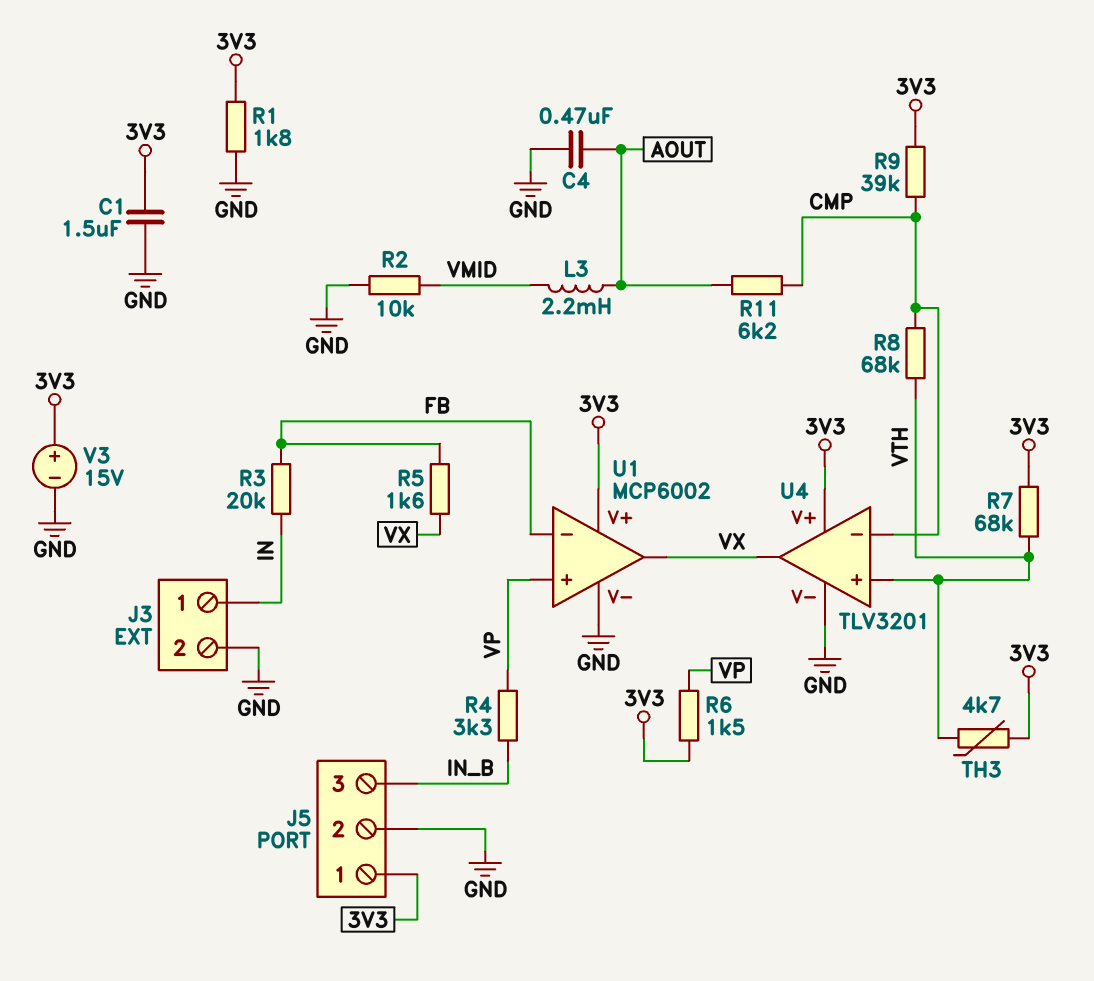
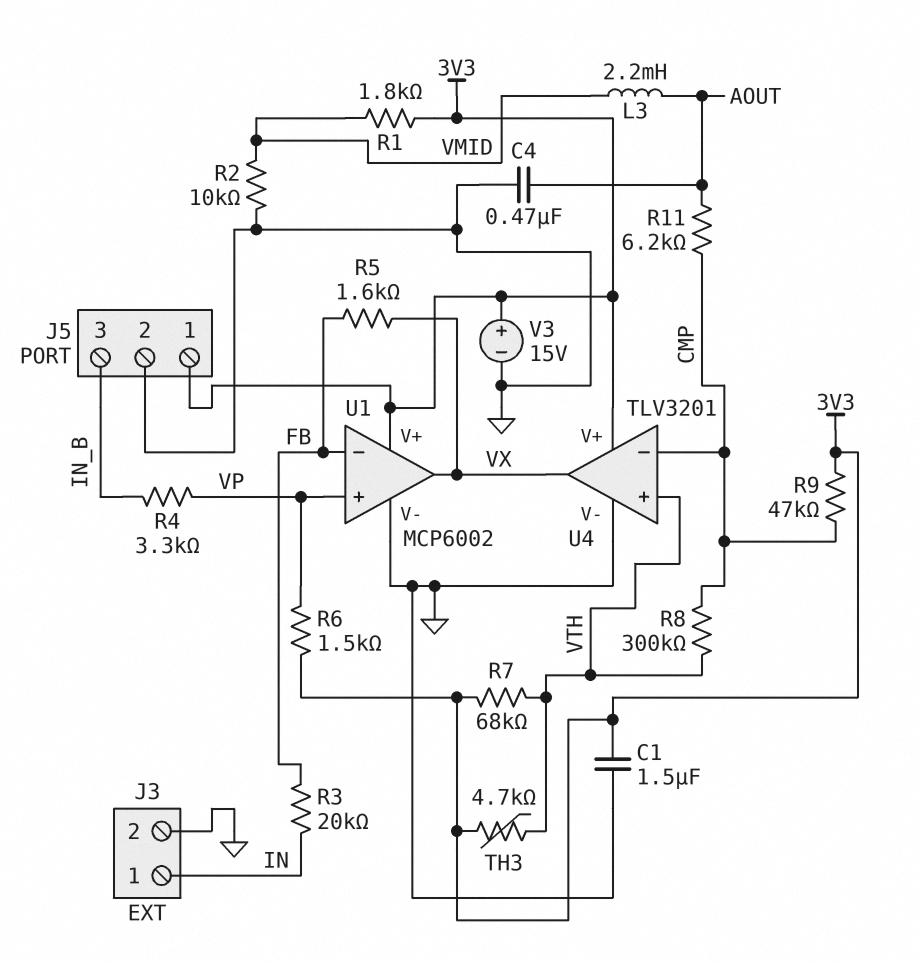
R1: 1.8k (3V3, GND) -> 1.8k (3V3, VMID)
R8: 68k (CMP, VTH) -> 300k (CMP, VTH)
R9: 39k (3V3, CMP) -> 47k (3V3, CMP)

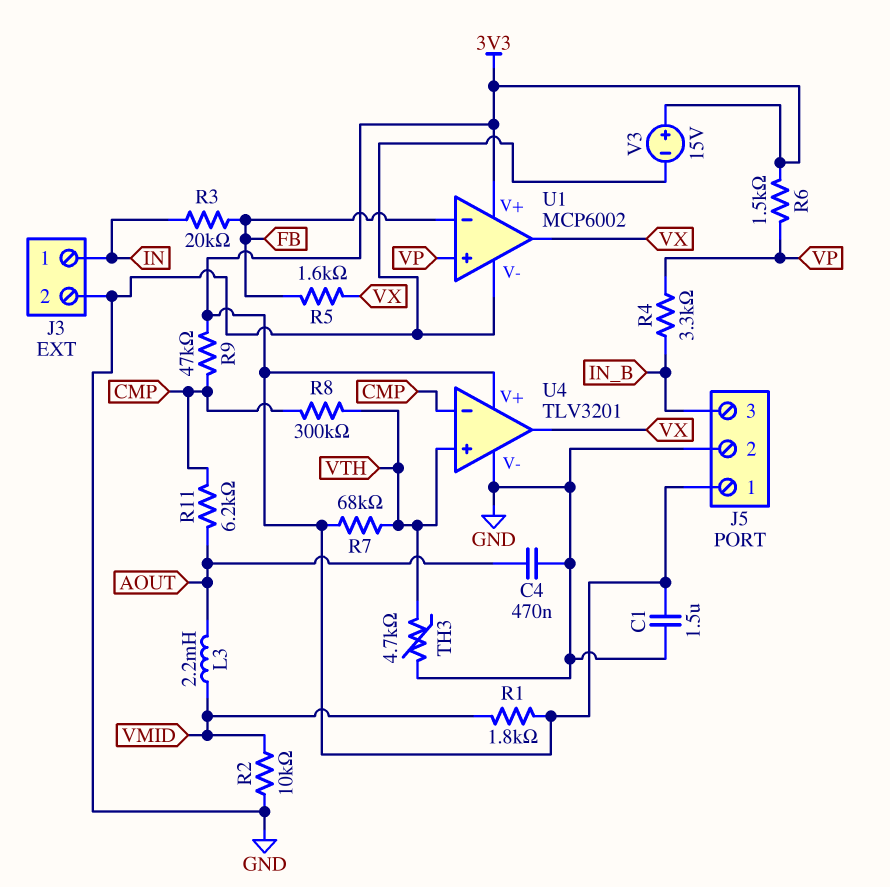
TH3: 4.7k (3V3, VTH) -> 4.7k (GND, VTH)

